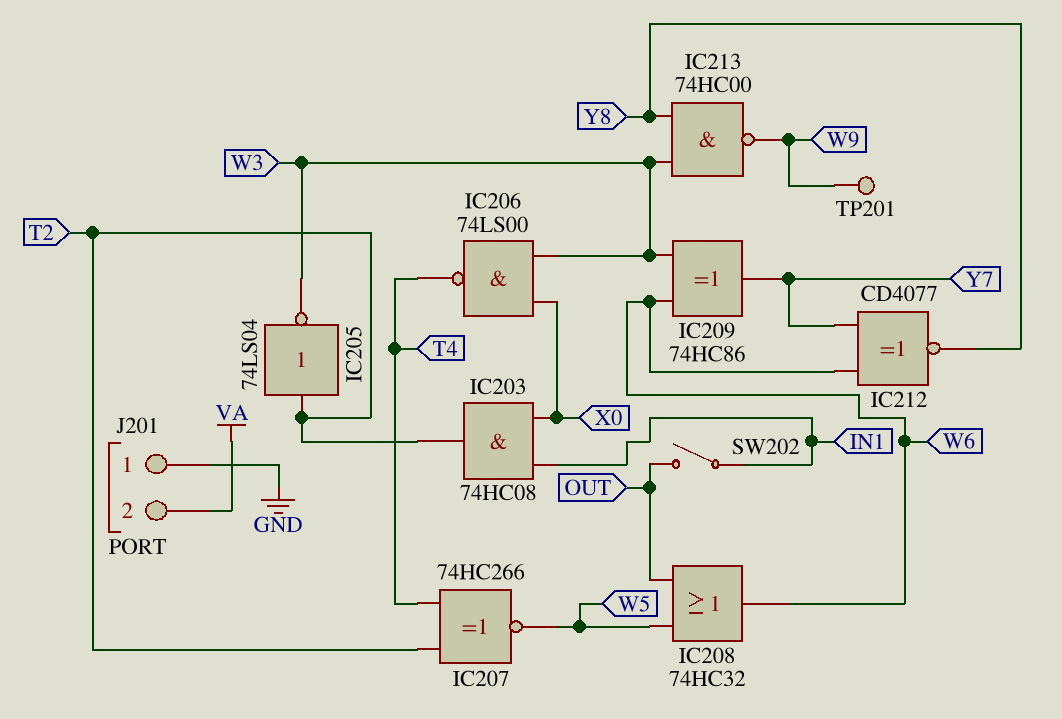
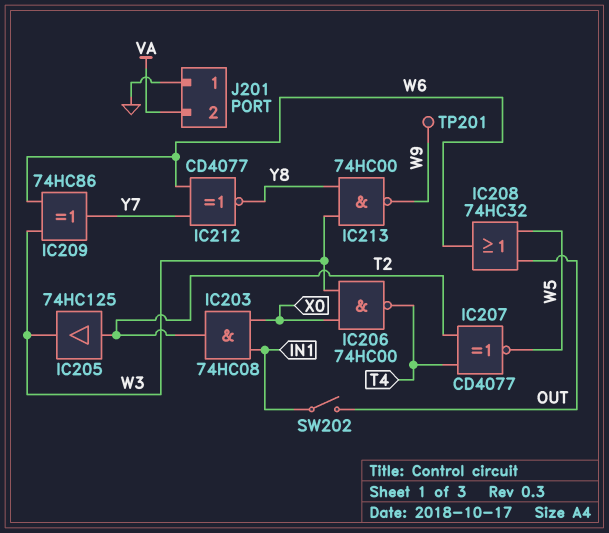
IC205: NOT 74LS04 (in T2, out W3) -> buffer 74HC125 (in T2, out W3)
IC206: NAND 74LS00 (in W3, in X0, out T4) -> NAND 74HC00 (in W3, in X0, out T4)
IC207: XNOR 74HC266 (in T2, in T4, out W5) -> XNOR CD4077 (in T2, in T4, out W5)

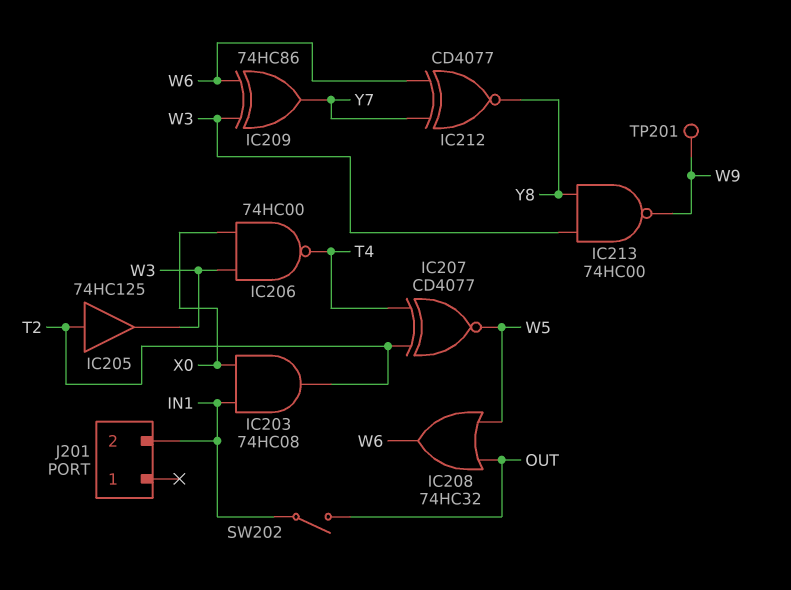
J201 pin 1: GND -> none
J201 pin 2: VA -> IN1

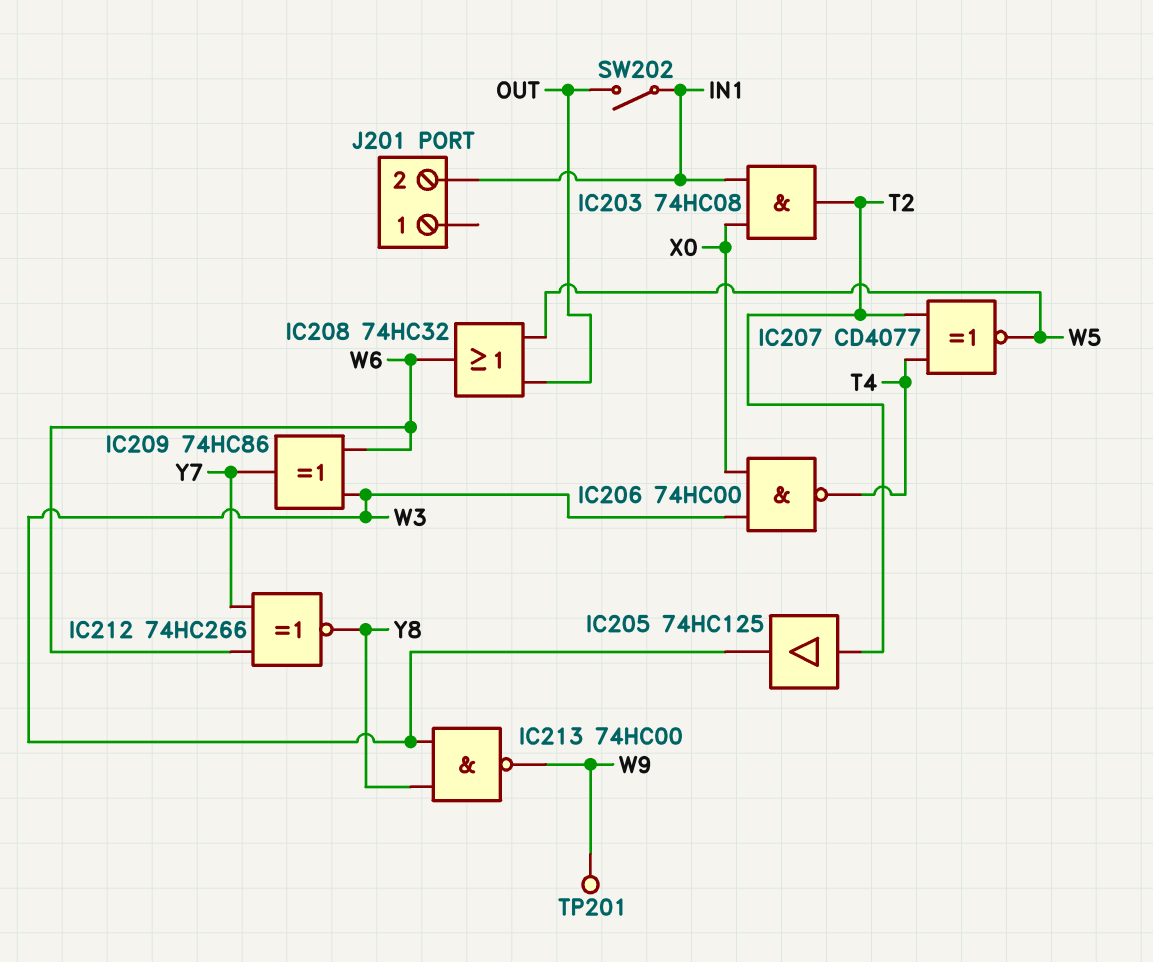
IC212: XNOR CD4077 (in W6, in Y7, out Y8) -> XNOR 74HC266 (in W6, in Y7, out Y8)

